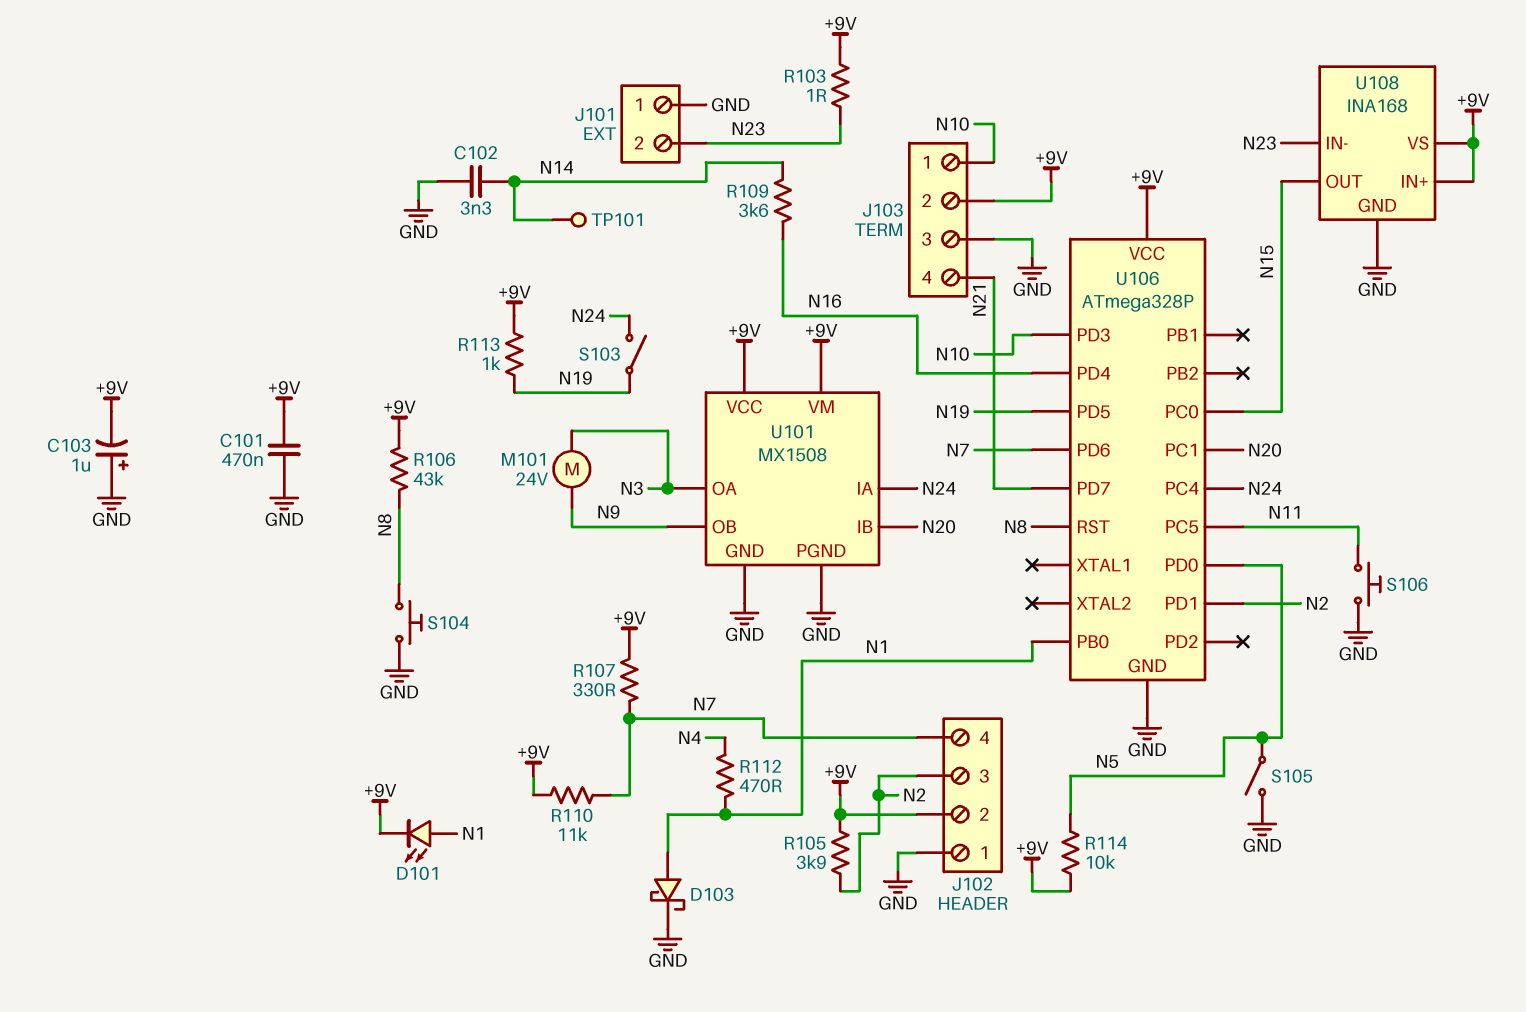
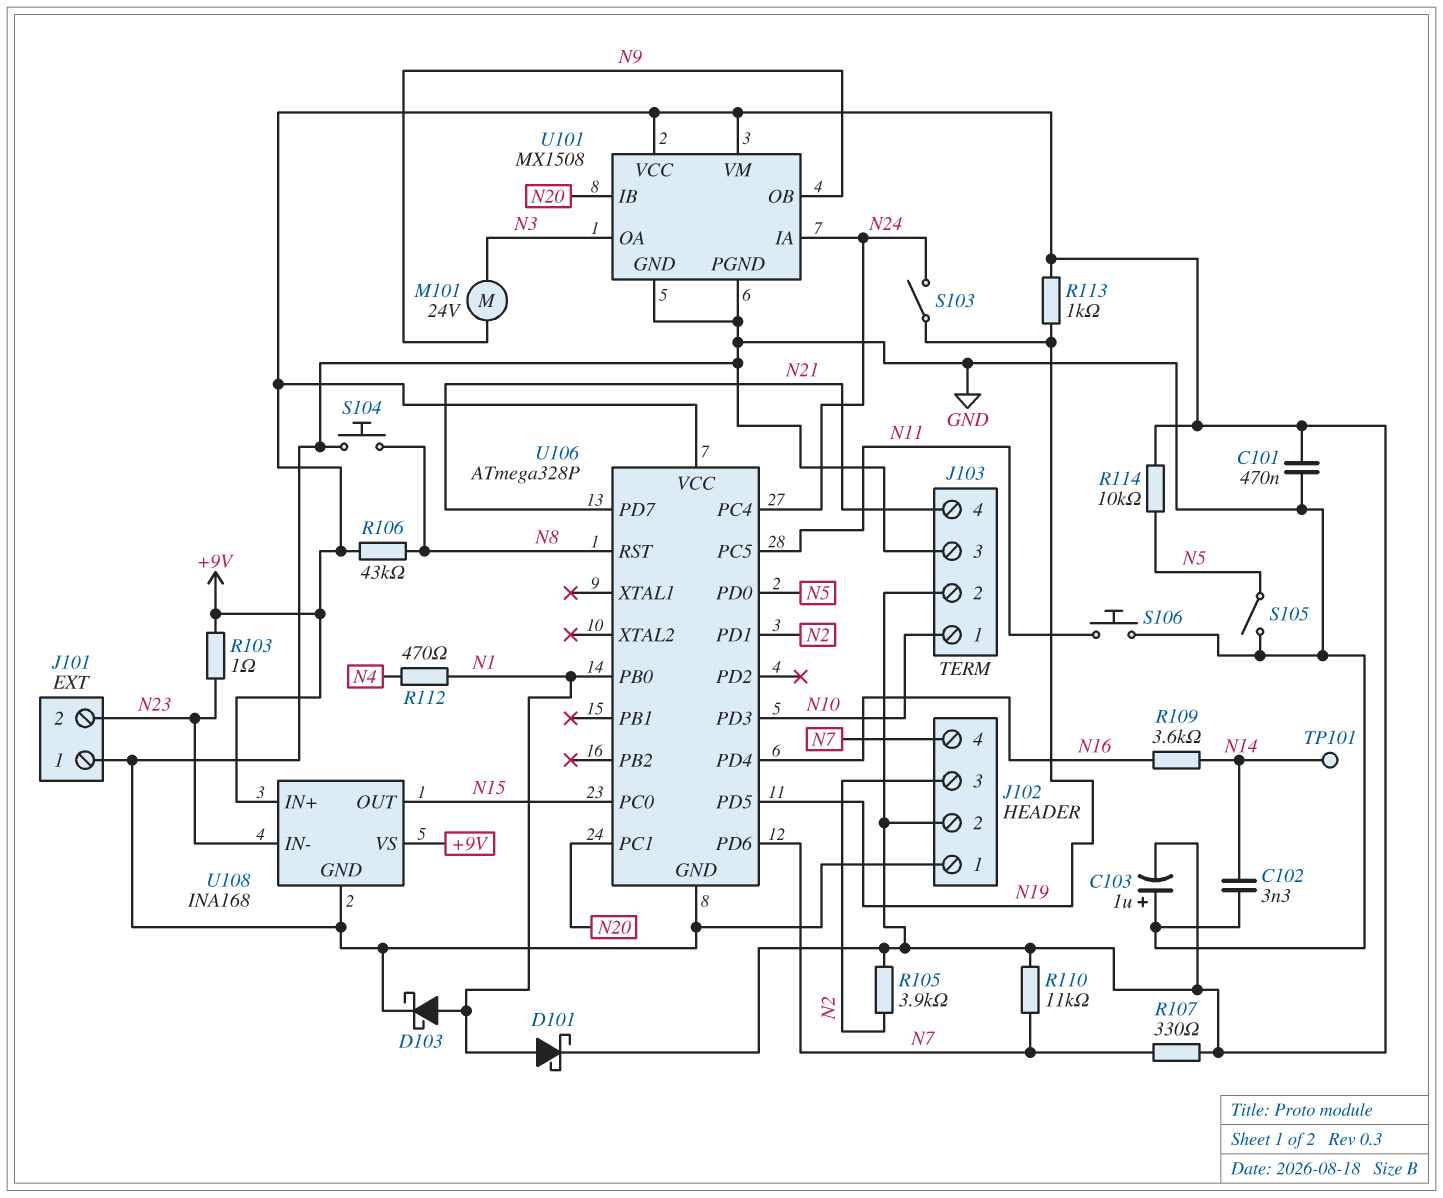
D101: LED (A N1, K +9V) -> schottky (A N1, K +9V)

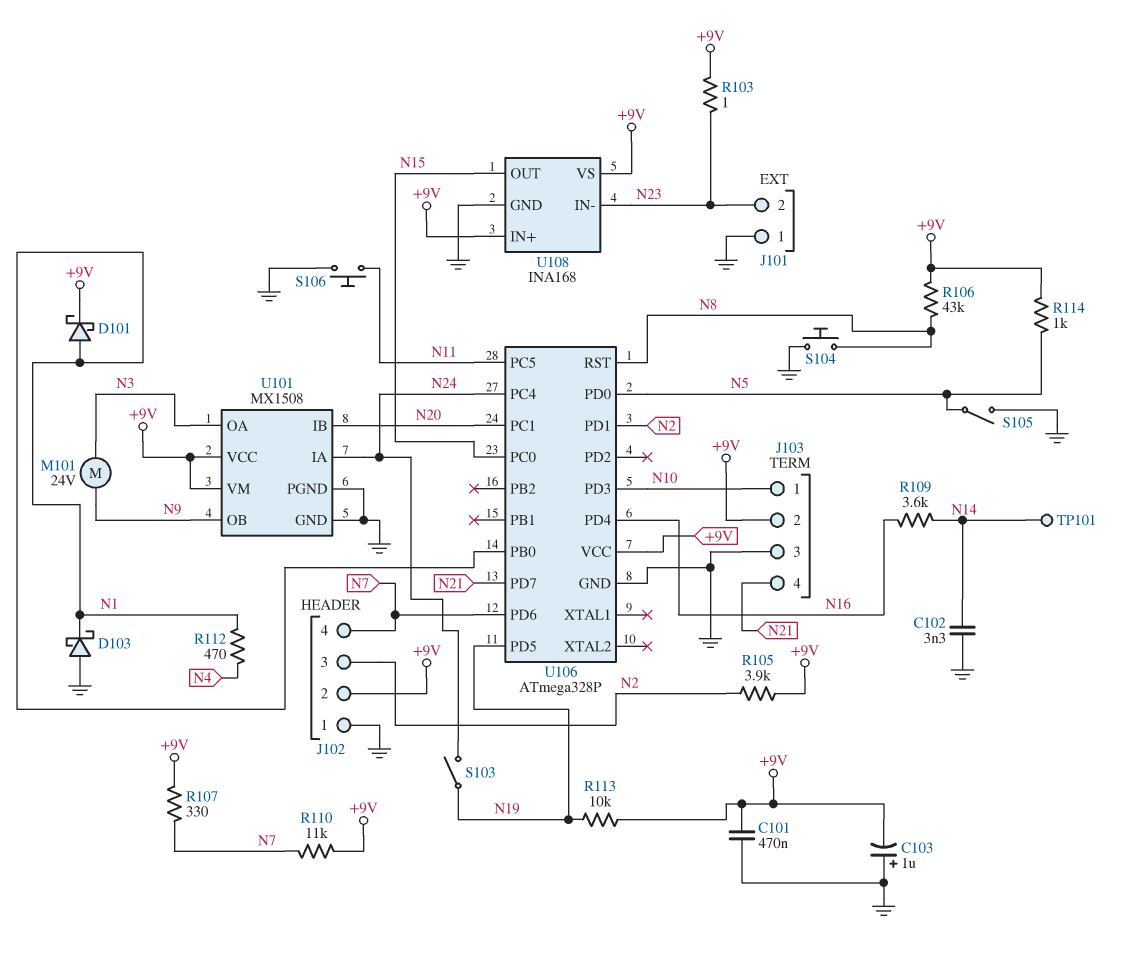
D103: schottky (A N1, K GND) -> schottky (A GND, K N1)
R113: 1k (+9V, N19) -> 10k (+9V, N19)
R114: 10k (+9V, N5) -> 1k (+9V, N5)

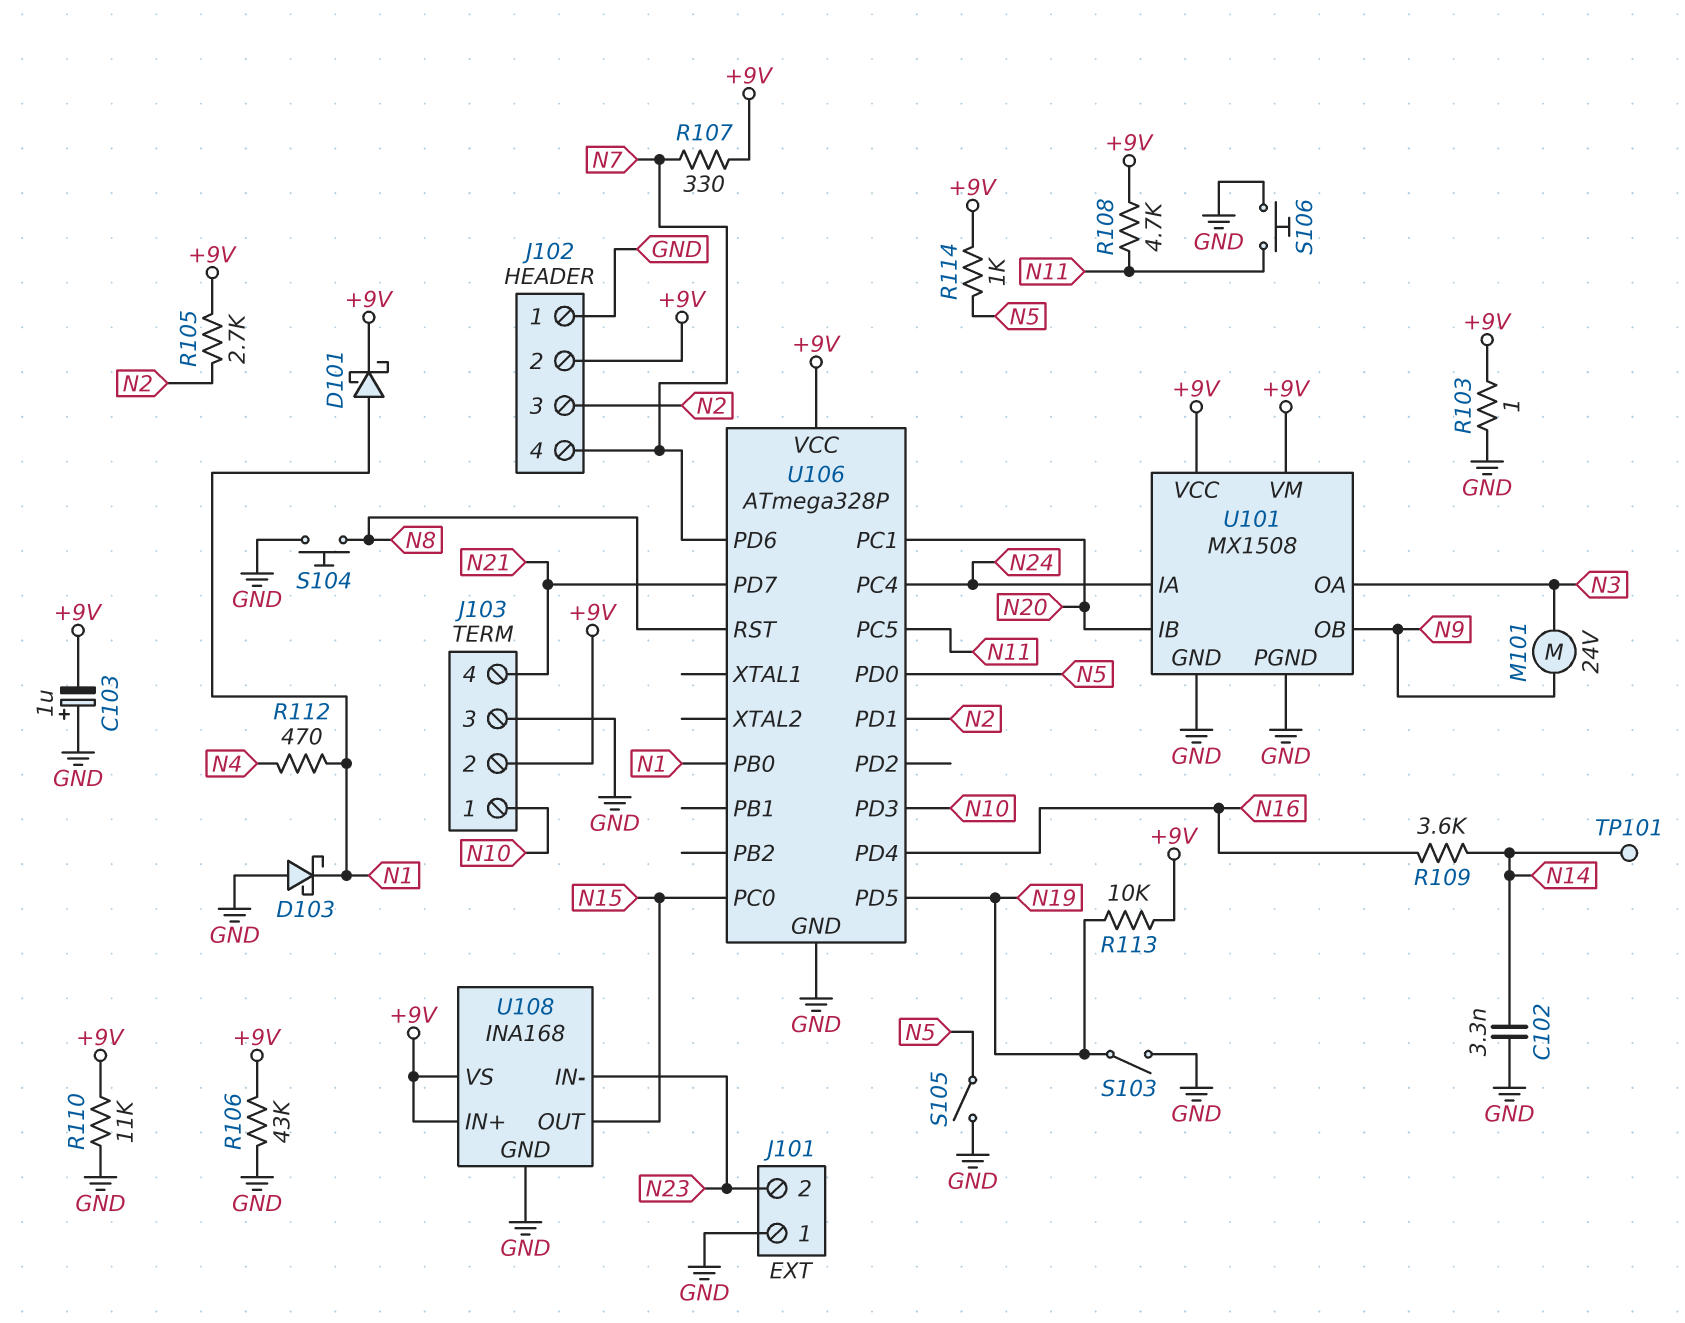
C101: 470nF (+9V, GND) -> none
R103: 1 (+9V, N23) -> 1 (+9V, GND)
R105: 3.9k (+9V, N2) -> 2.7k (+9V, N2)
R106: 43k (+9V, N8) -> 43k (+9V, GND)
R108: none -> 4.7k (+9V, N11)
R110: 11k (+9V, N7) -> 11k (+9V, GND)
S103: switch (N19, N24) -> switch (GND, N19)

